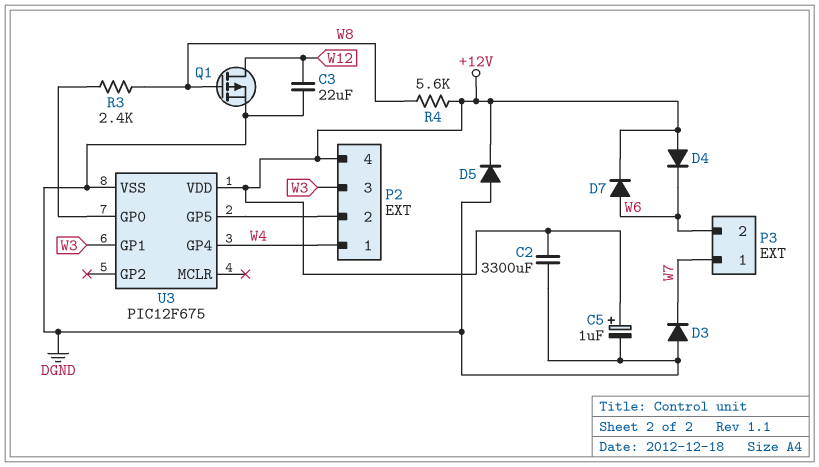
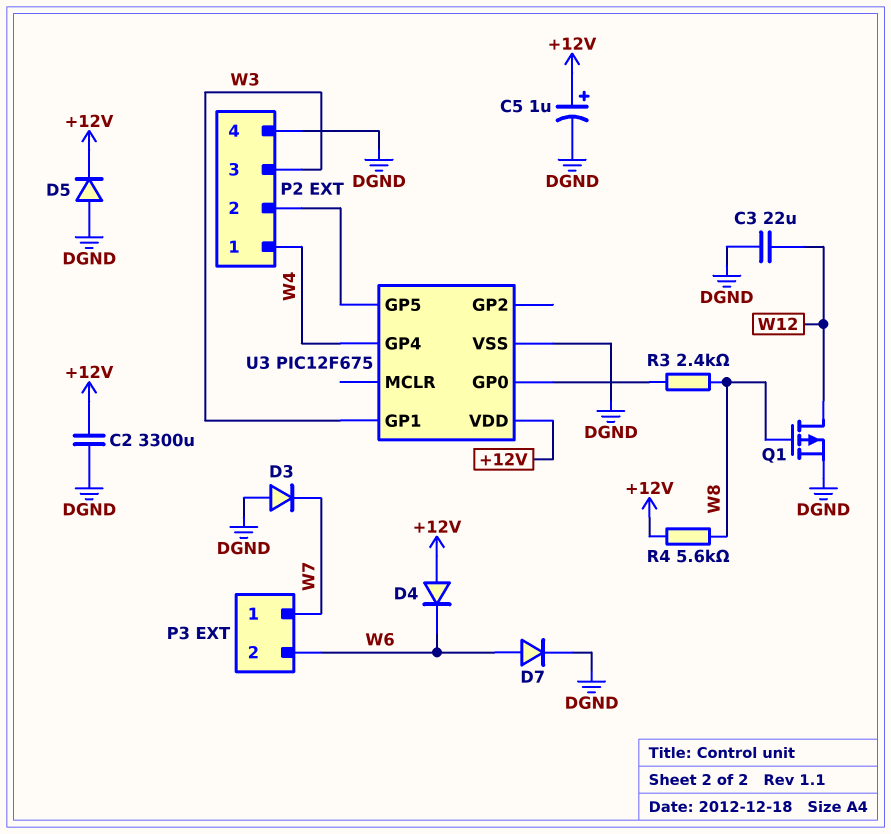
D7: diode (A W6, K +12V) -> diode (A W6, K DGND)
P2 pin 4: +12V -> DGND

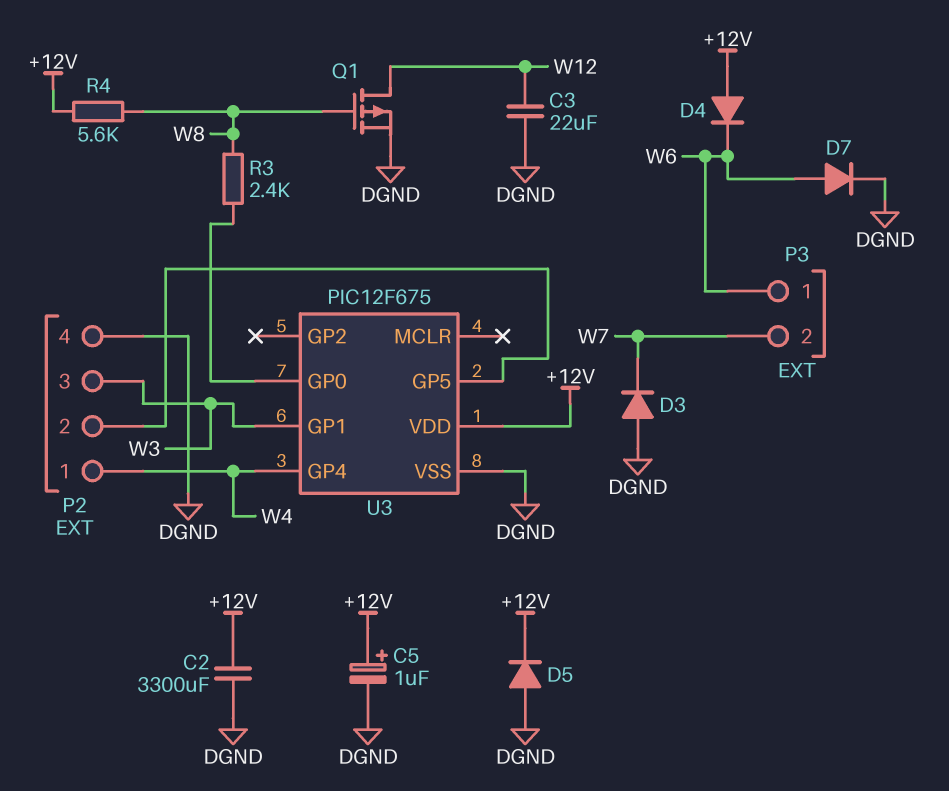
P3 pin 1: W7 -> W6
P3 pin 2: W6 -> W7

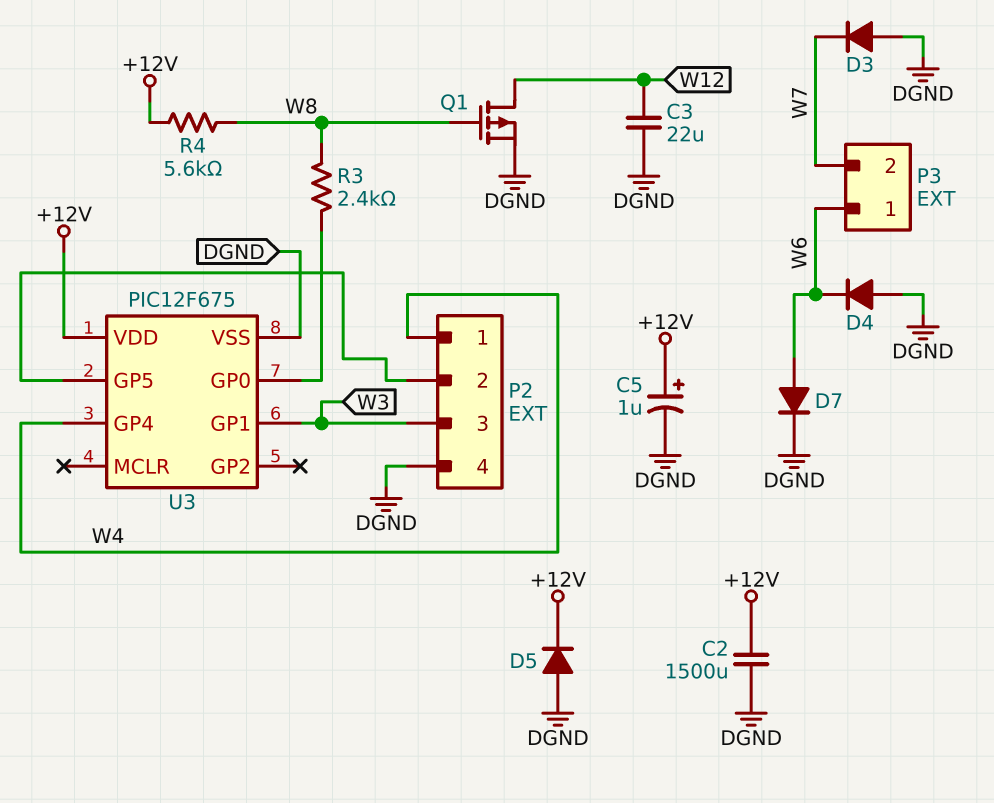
C2: 3300uF (+12V, DGND) -> 1500uF (+12V, DGND)
D4: diode (A +12V, K W6) -> diode (A DGND, K W6)

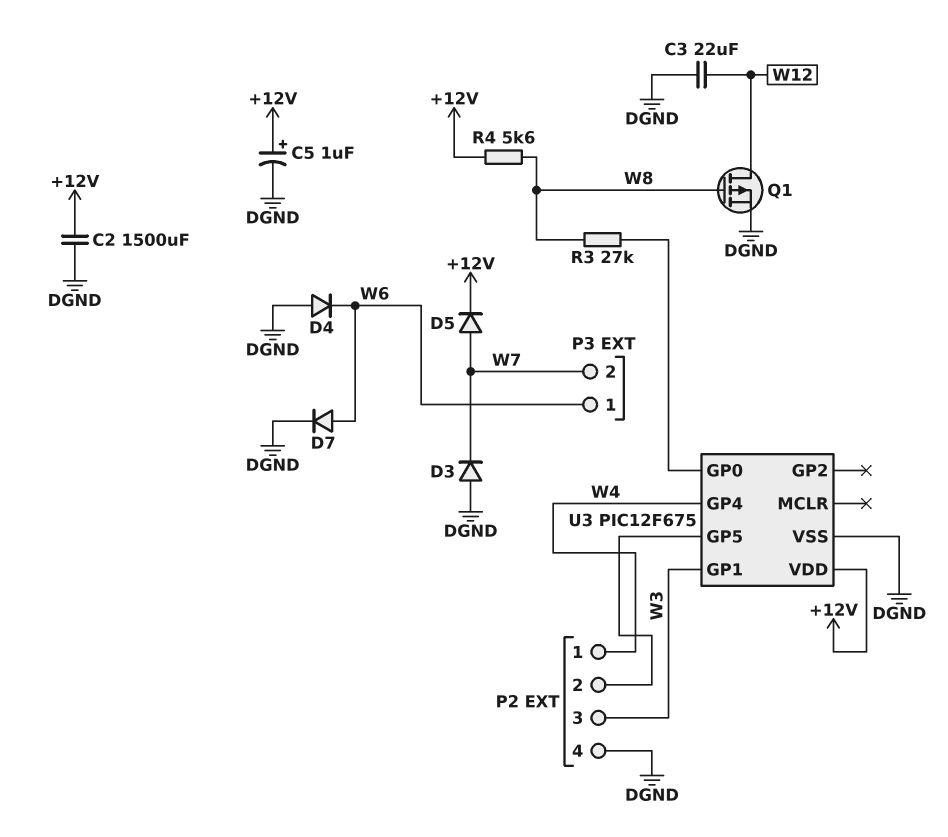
D5: diode (A DGND, K +12V) -> diode (A W7, K +12V)
R3: 2.4k (U3/GP0, W8) -> 27k (U3/GP0, W8)

